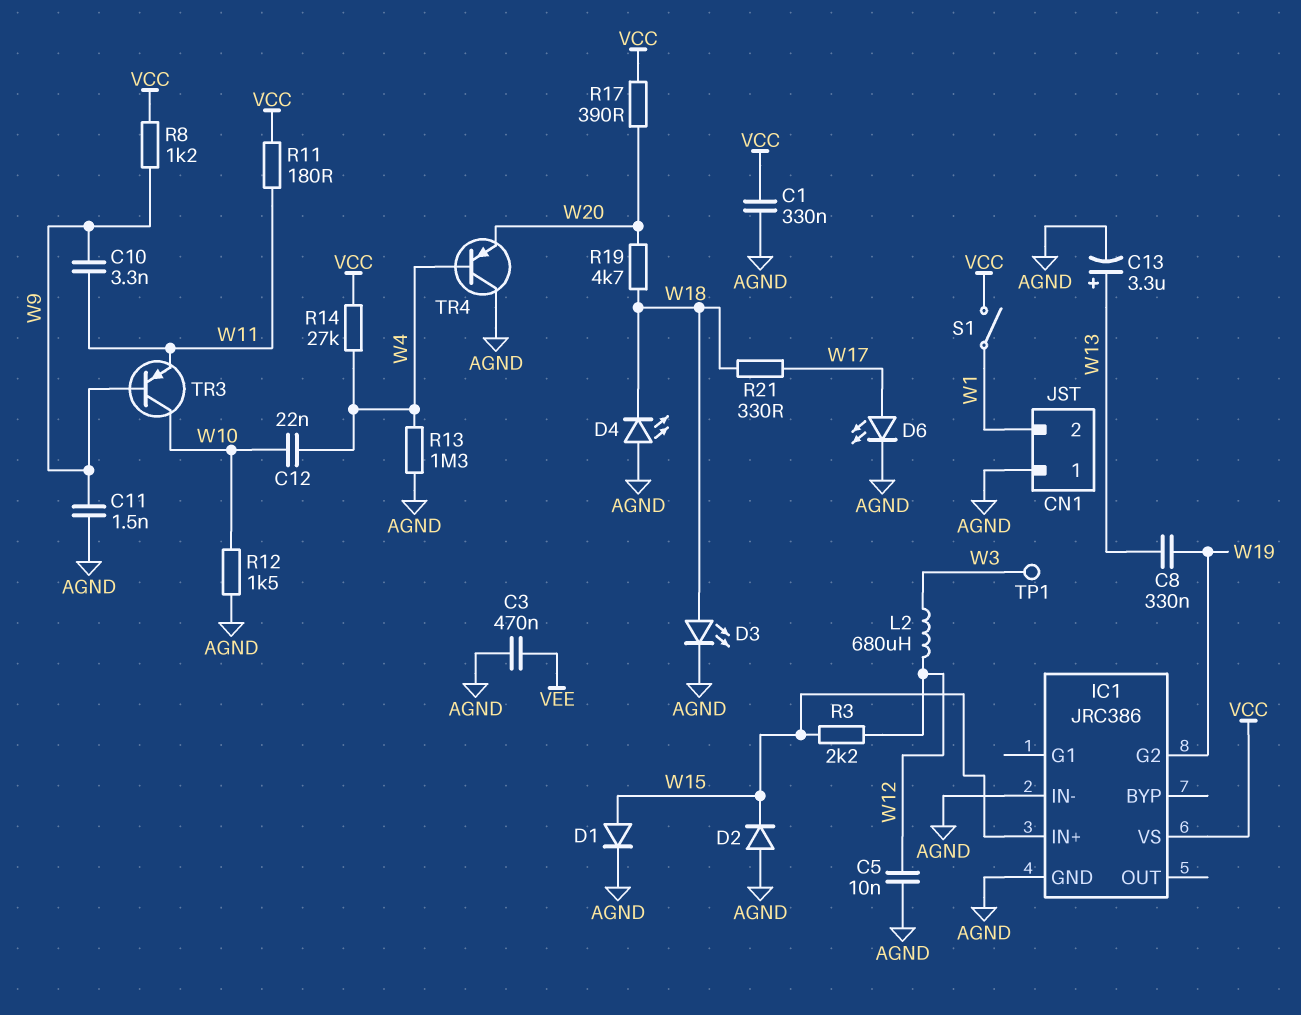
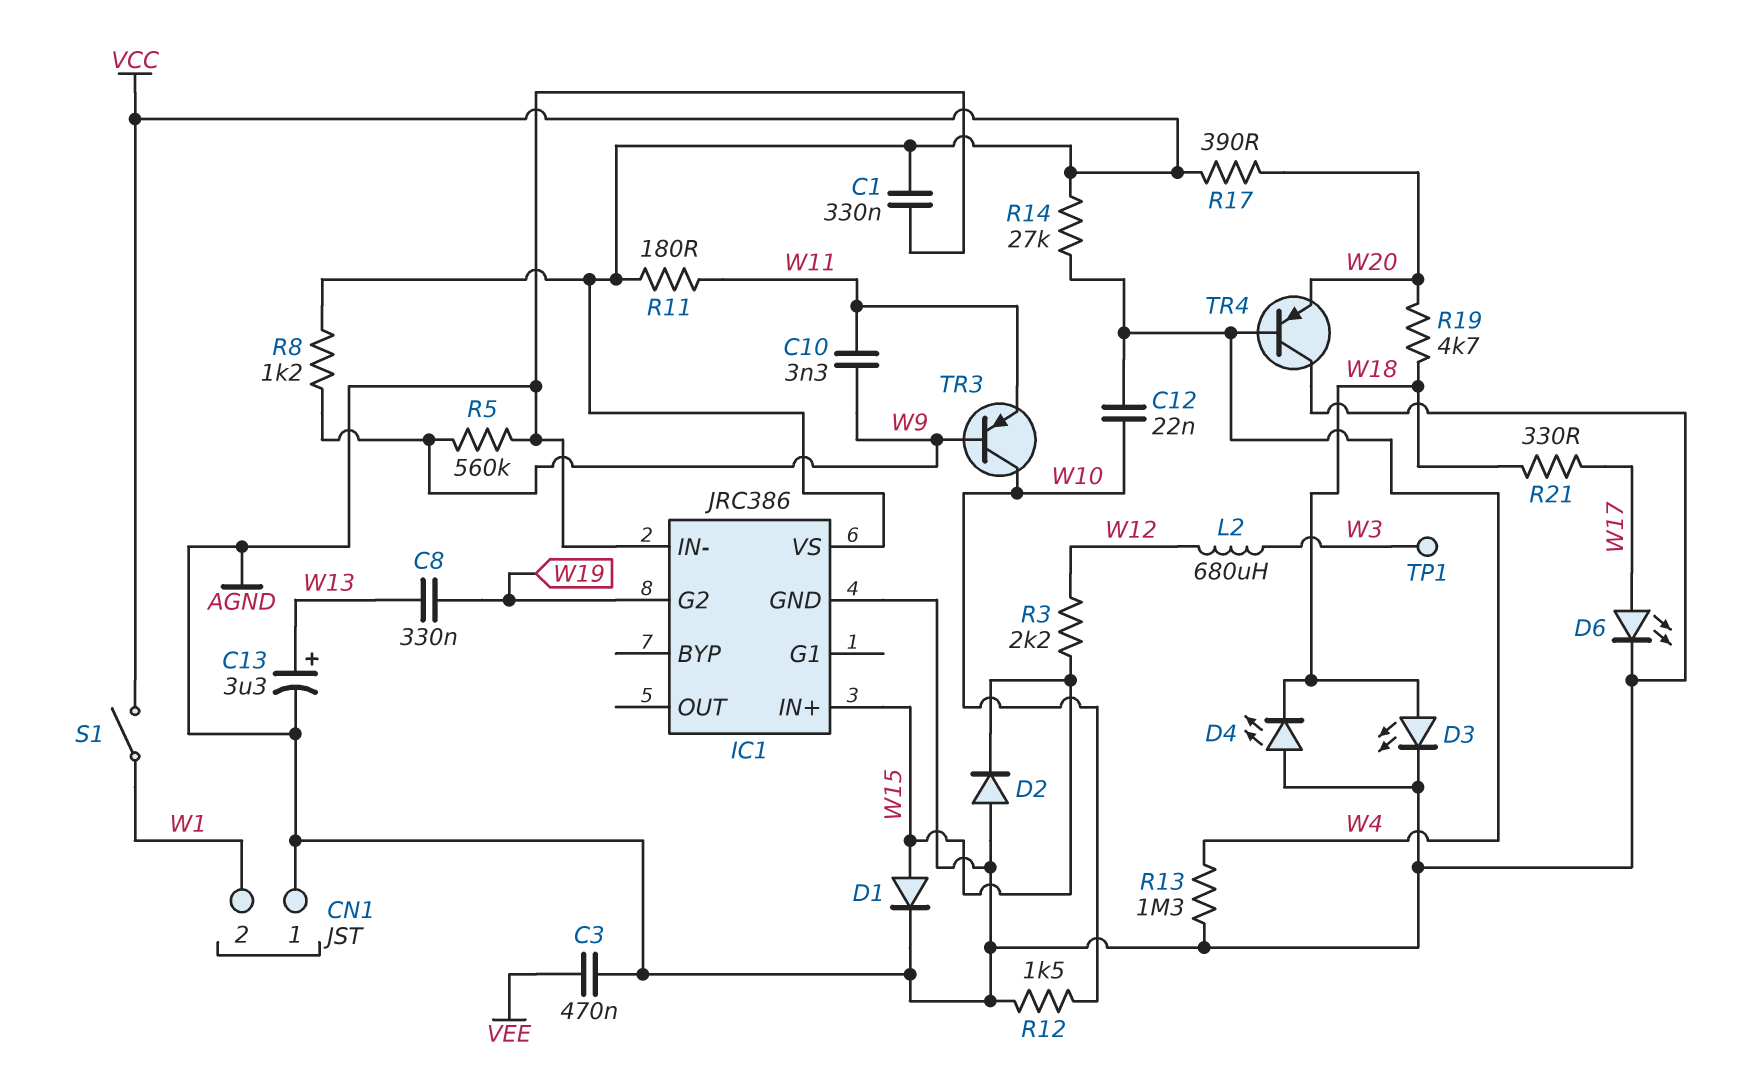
C5: 10nF (AGND, W12) -> none
C11: 1.5nF (AGND, W9) -> none
R5: none -> 560k (AGND, W9)

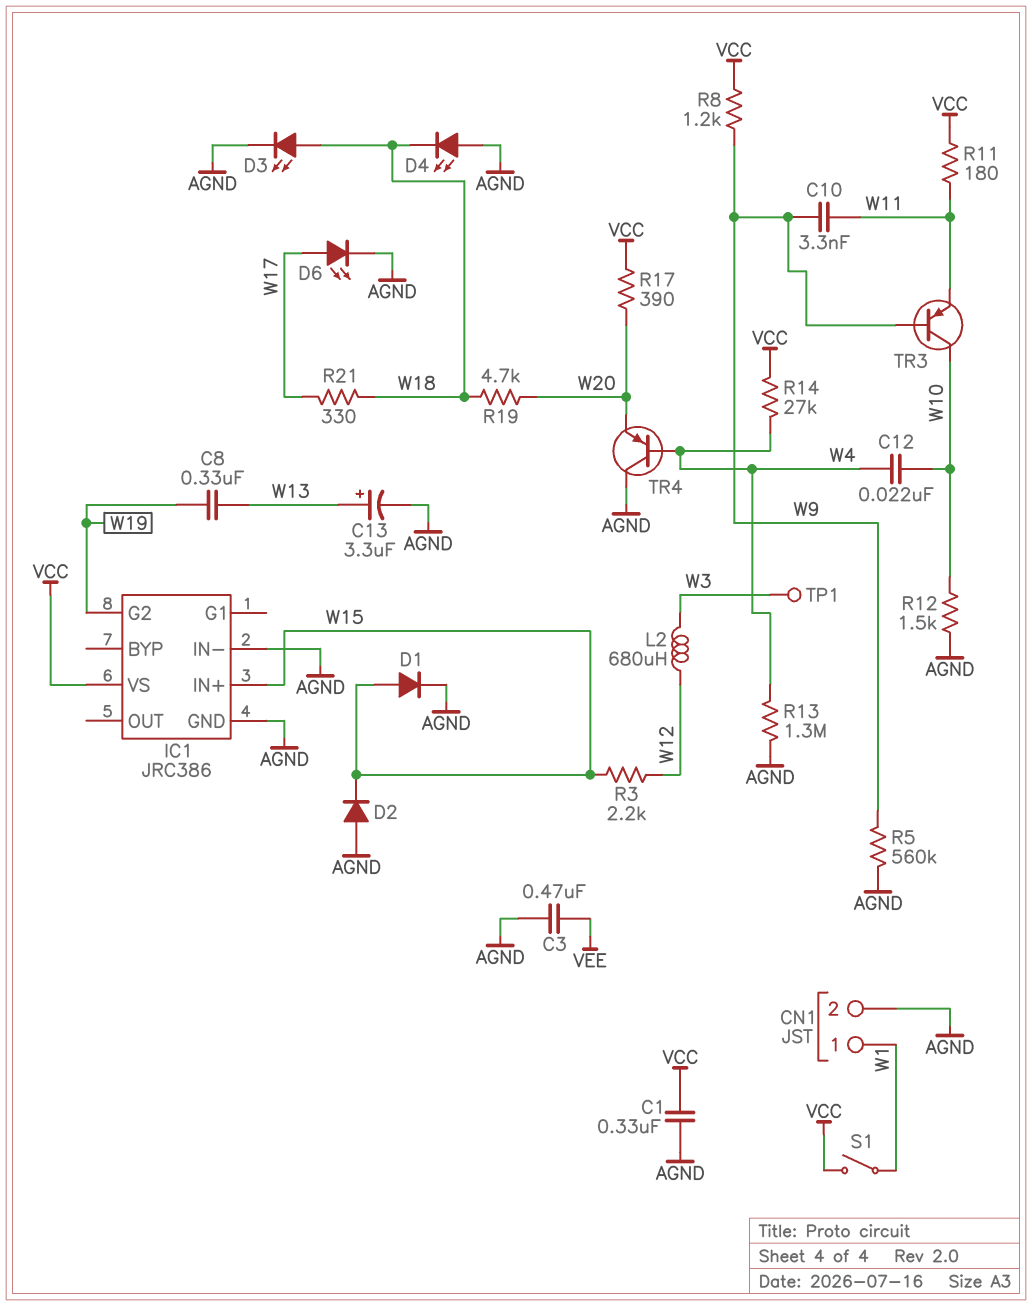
CN1 pin 1: AGND -> W1
CN1 pin 2: W1 -> AGND

